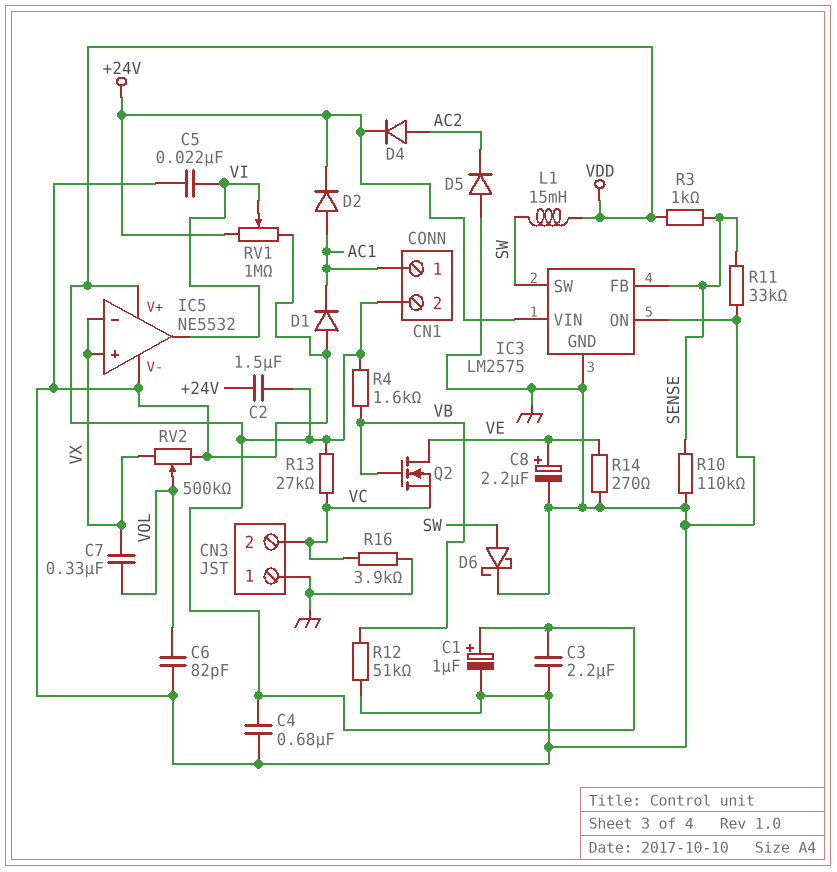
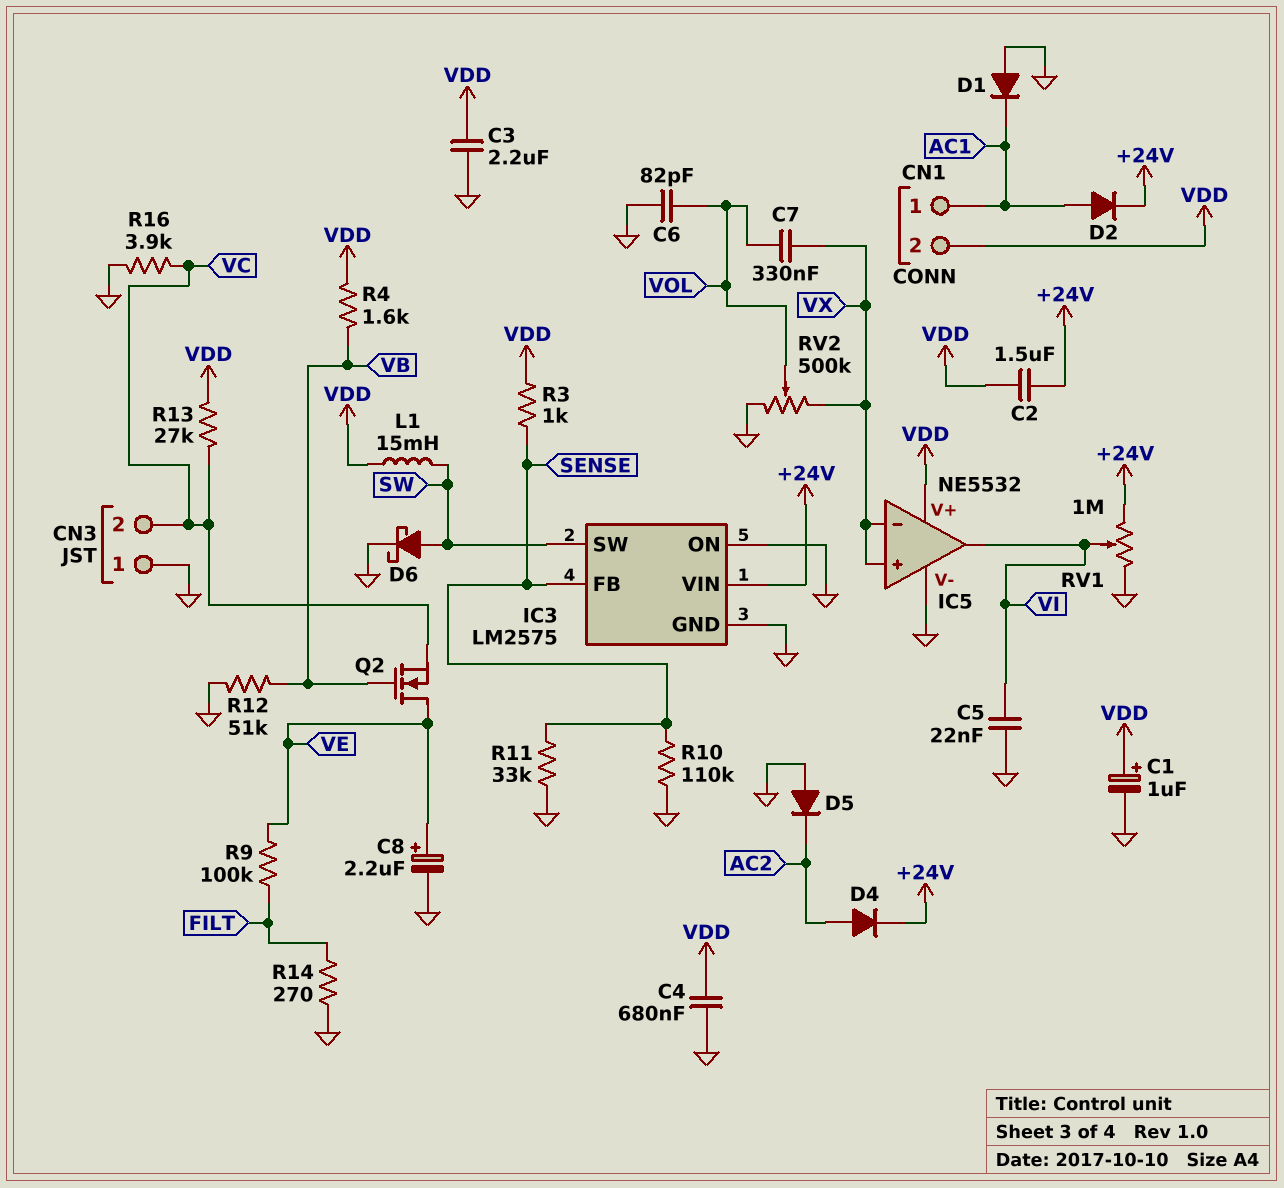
R9: none -> 100k (FILT, VE)
R14: 270 (GND, VE) -> 270 (FILT, GND)

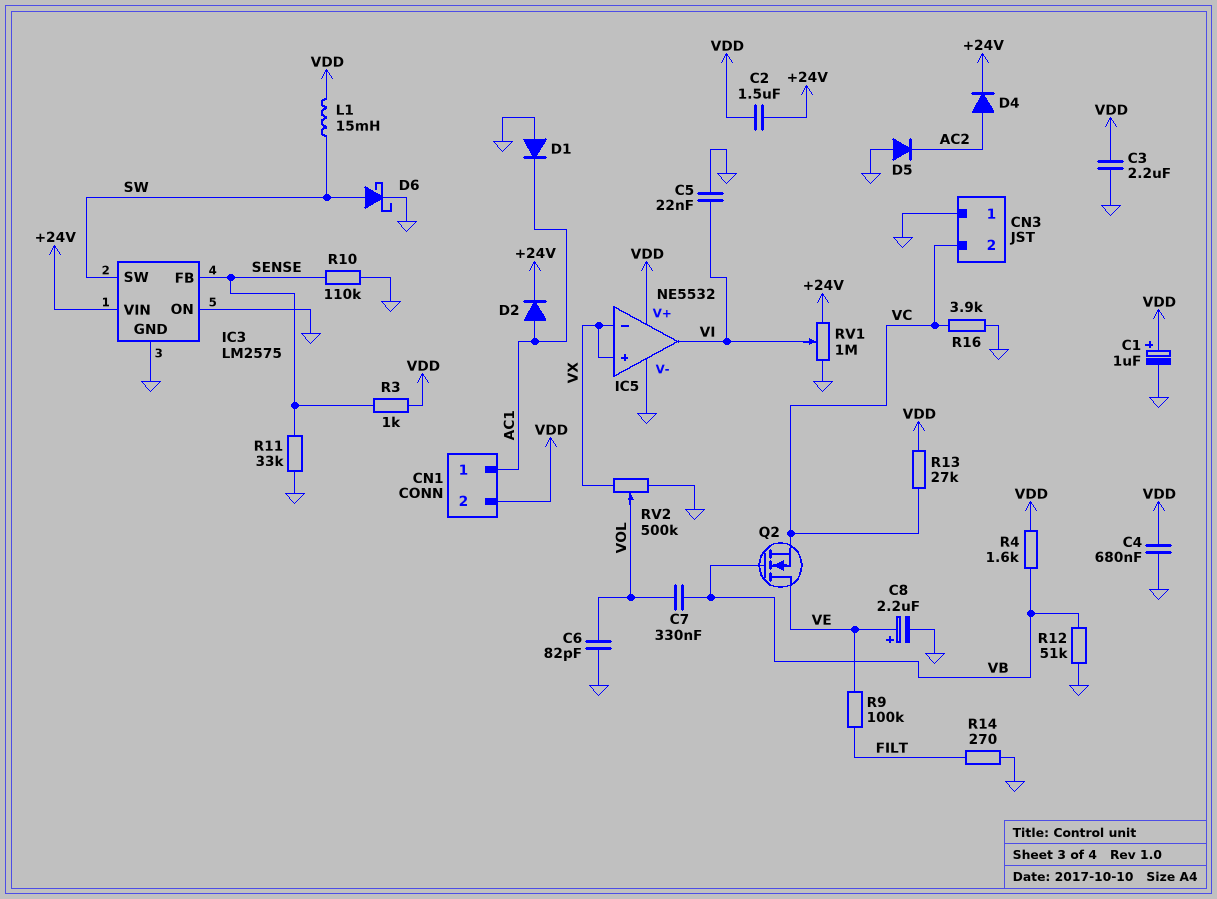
C7: 330nF (VOL, VX) -> 330nF (VB, VOL)

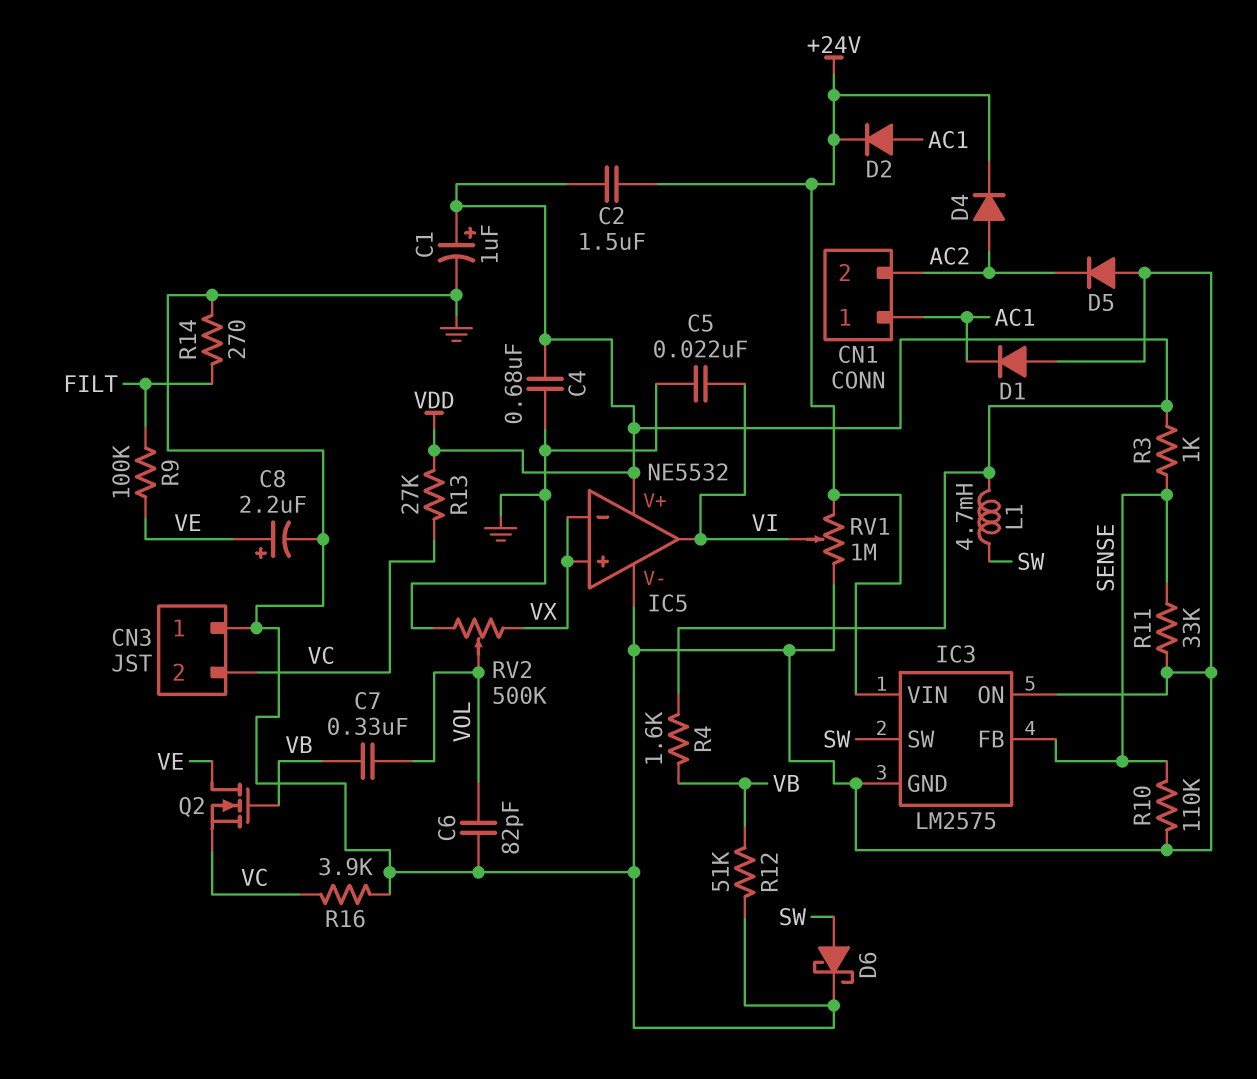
C3: 2.2uF (GND, VDD) -> none
CN1 pin 2: VDD -> AC2
L1: 15mH (SW, VDD) -> 4.7mH (SW, VDD)

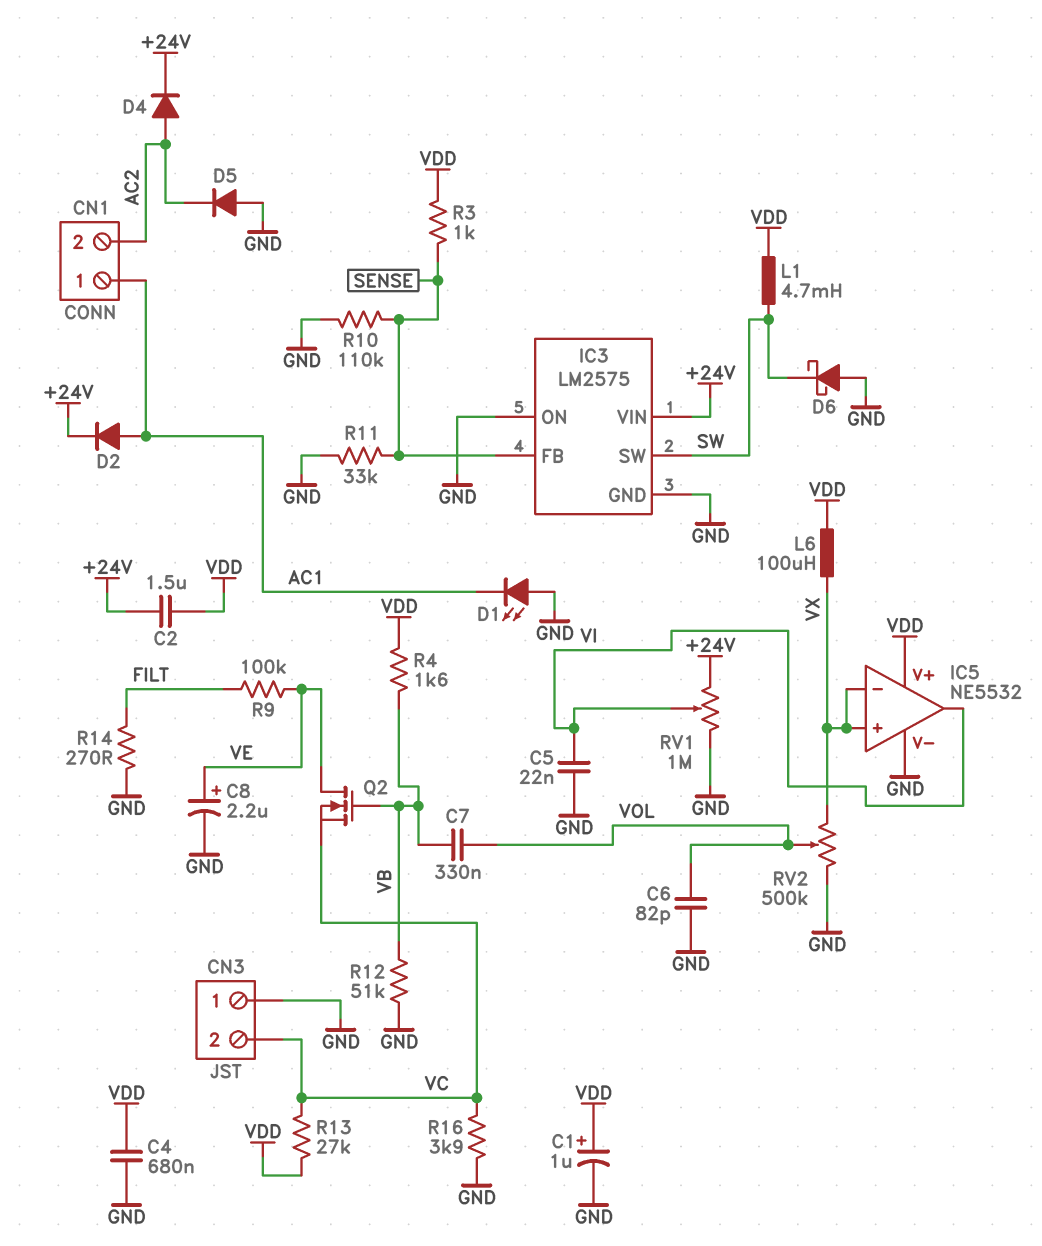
D1: diode (A GND, K AC1) -> LED (A GND, K AC1)
D6: schottky (A SW, K GND) -> schottky (A GND, K SW)
L6: none -> 100uH (VDD, VX)

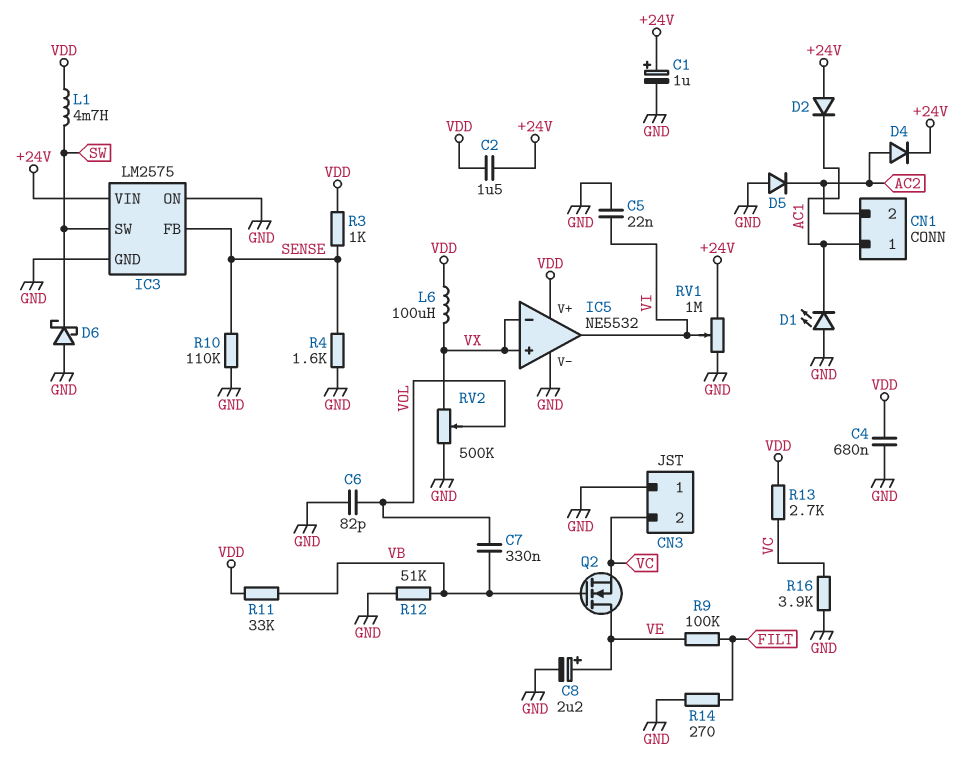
C1: 1uF (plus VDD, minus GND) -> 1uF (plus +24V, minus GND)
D2: diode (A AC1, K +24V) -> diode (A +24V, K AC1)
R4: 1.6k (VB, VDD) -> 1.6k (GND, SENSE)
R11: 33k (GND, SENSE) -> 33k (VB, VDD)
R13: 27k (VC, VDD) -> 2.7k (VC, VDD)

